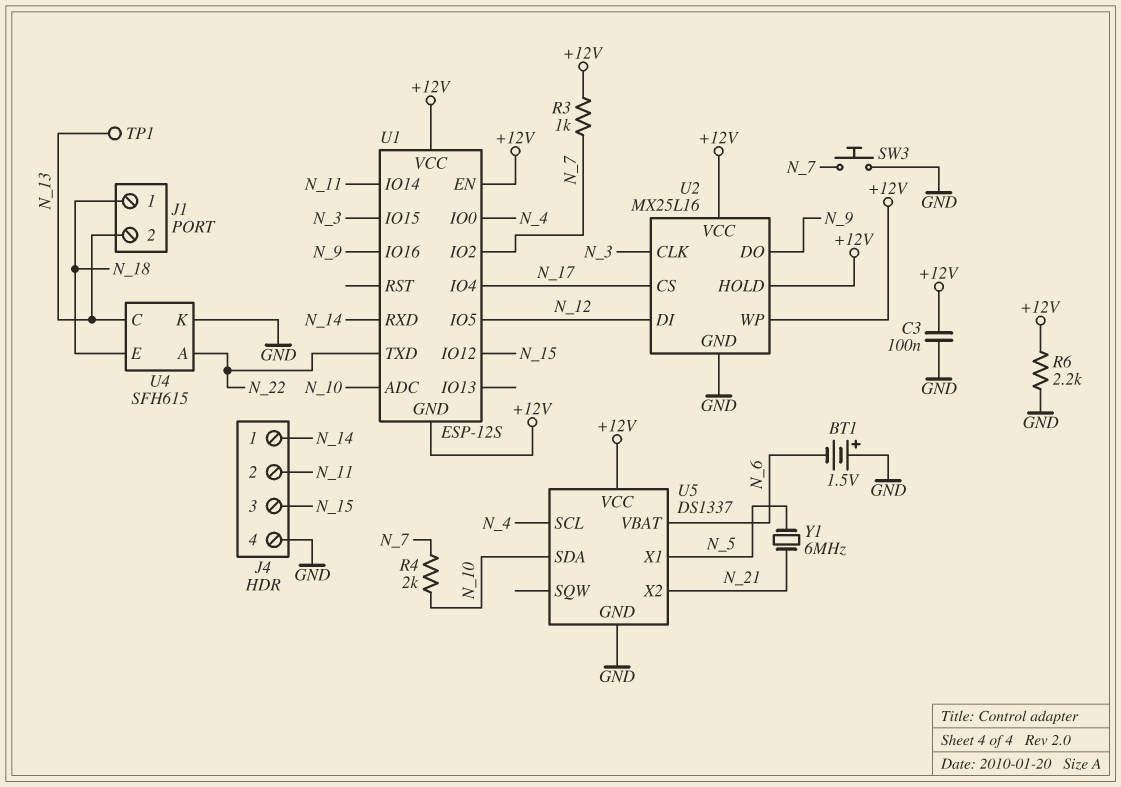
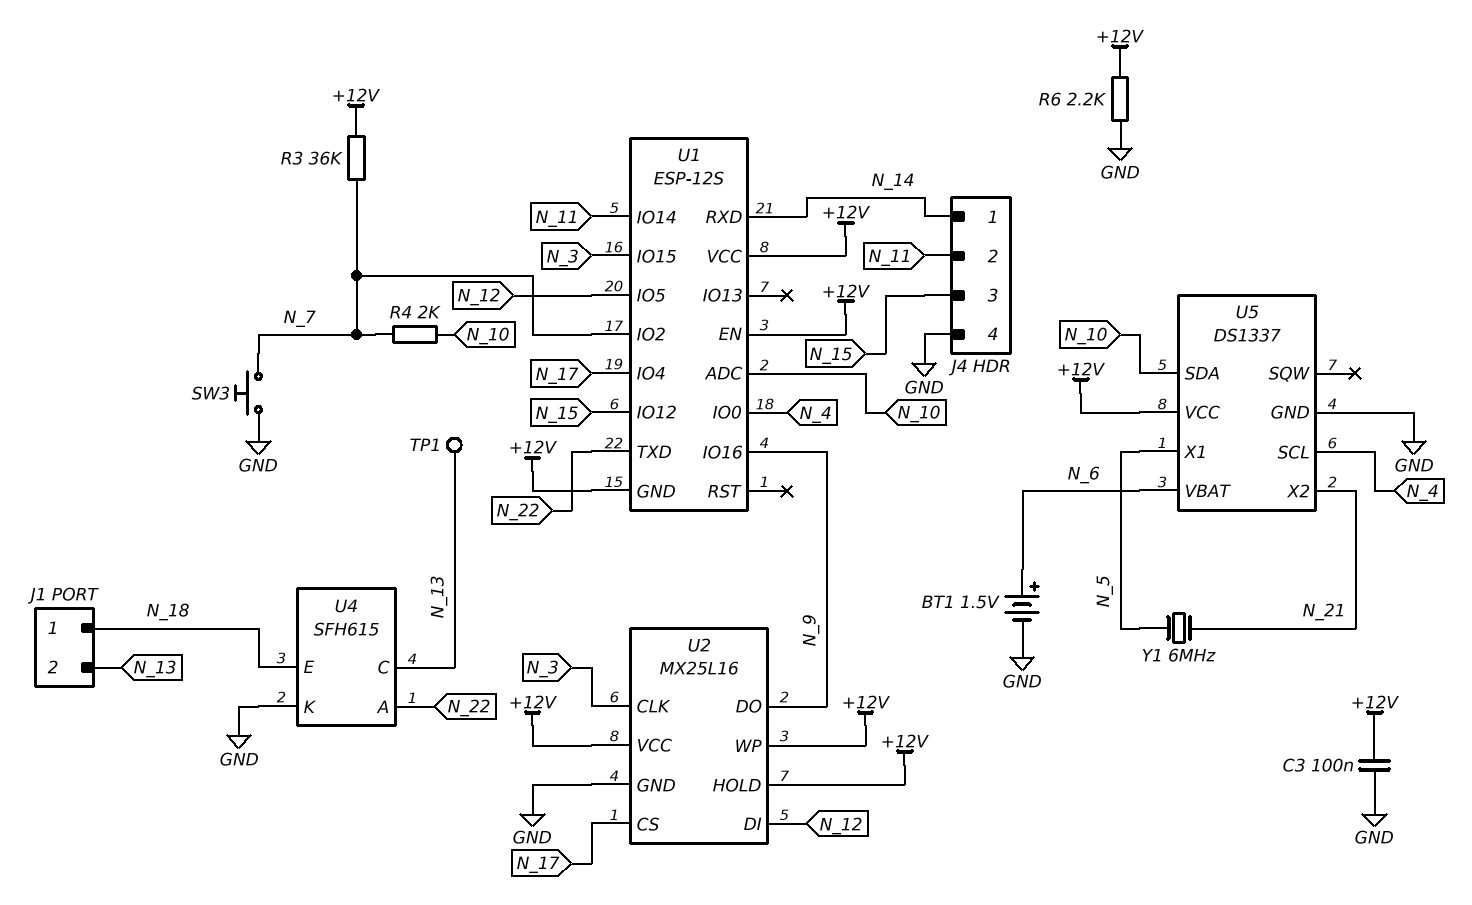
BT1: 1.5V (plus GND, minus N_6) -> 1.5V (plus N_6, minus GND)
R3: 1k (+12V, N_7) -> 36k (+12V, N_7)

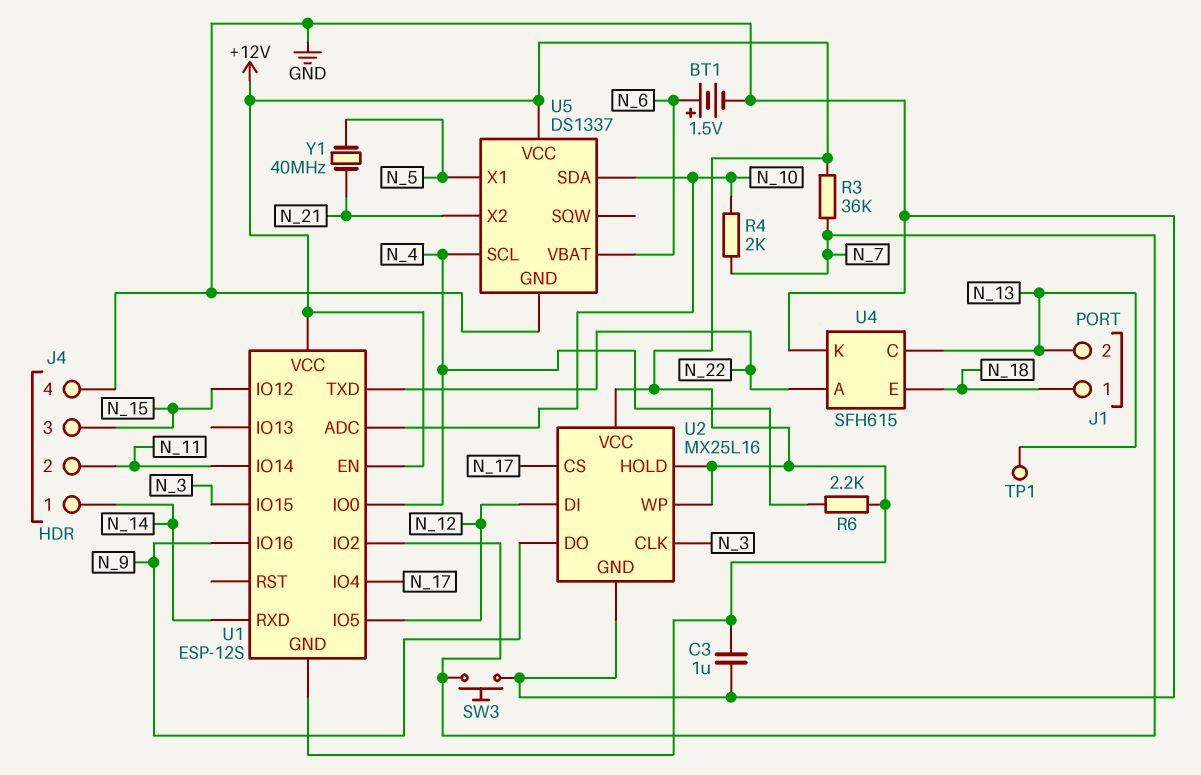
C3: 100nF (+12V, GND) -> 1uF (+12V, GND)
R6: 2.2k (+12V, GND) -> 2.2k (+12V, N_4)
Y1: 6MHz (N_5, N_21) -> 40MHz (N_5, N_21)

